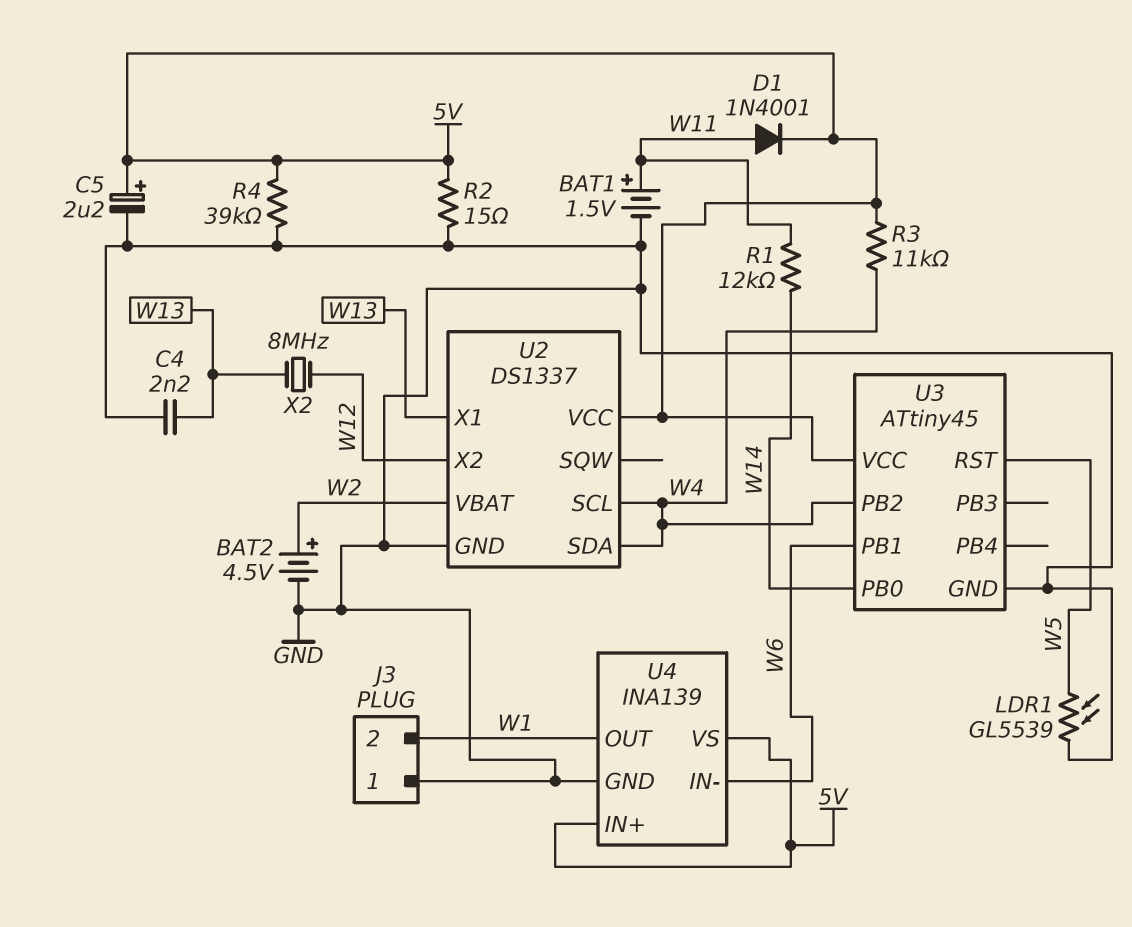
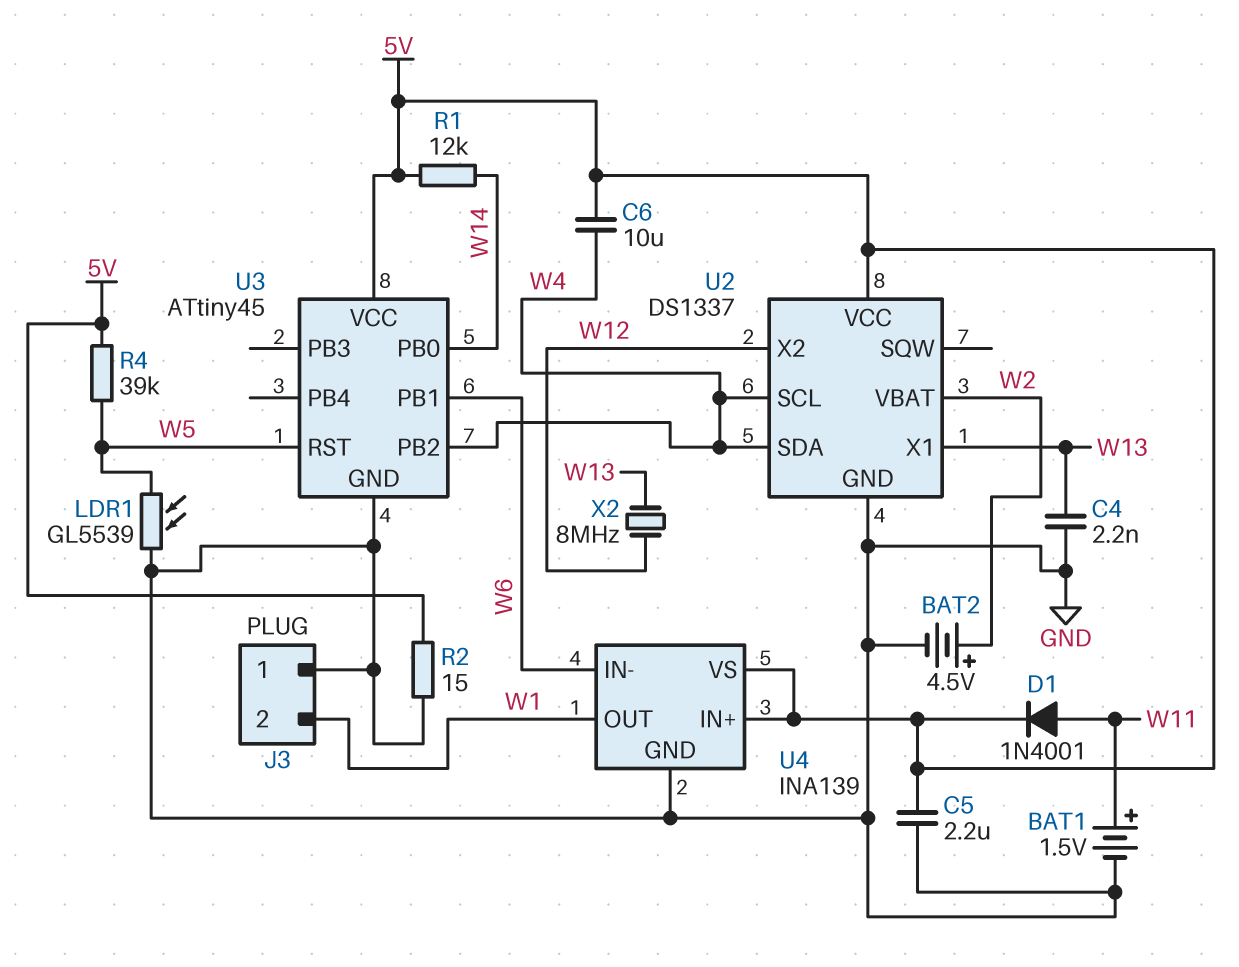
C5: 2.2uF (plus 5V, minus GND) -> 2.2uF (5V, GND)
C6: none -> 10uF (5V, W4)
R1: 12k (W11, W14) -> 12k (5V, W14)
R3: 11k (5V, W4) -> none
R4: 39k (5V, GND) -> 39k (5V, W5)

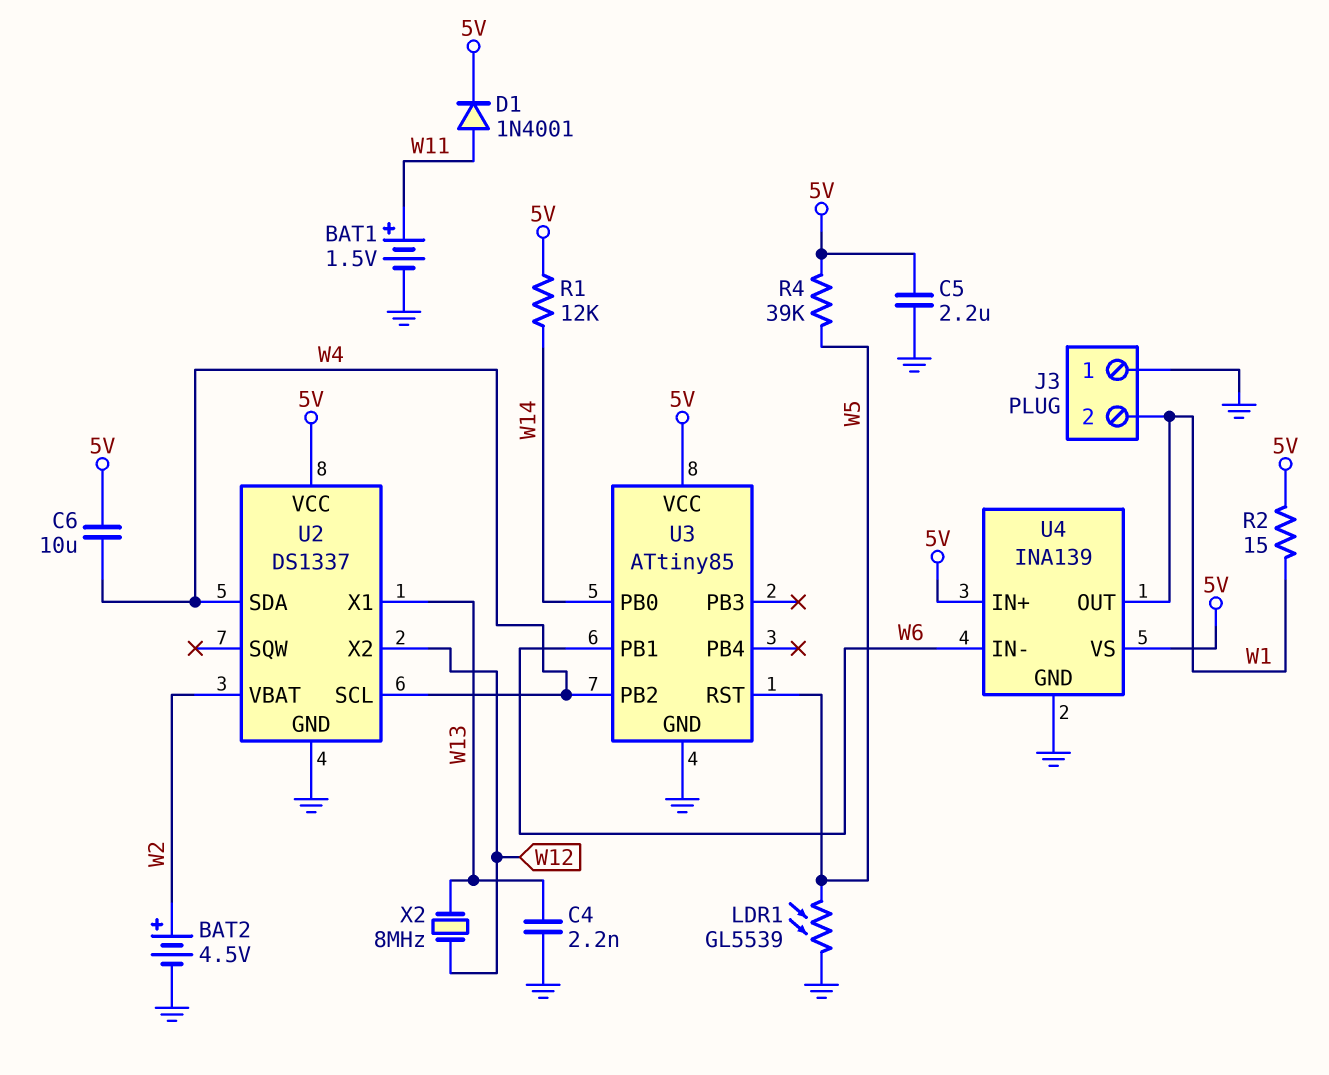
R2: 15 (5V, GND) -> 15 (5V, W1)
U3: ATtiny45 -> ATtiny85

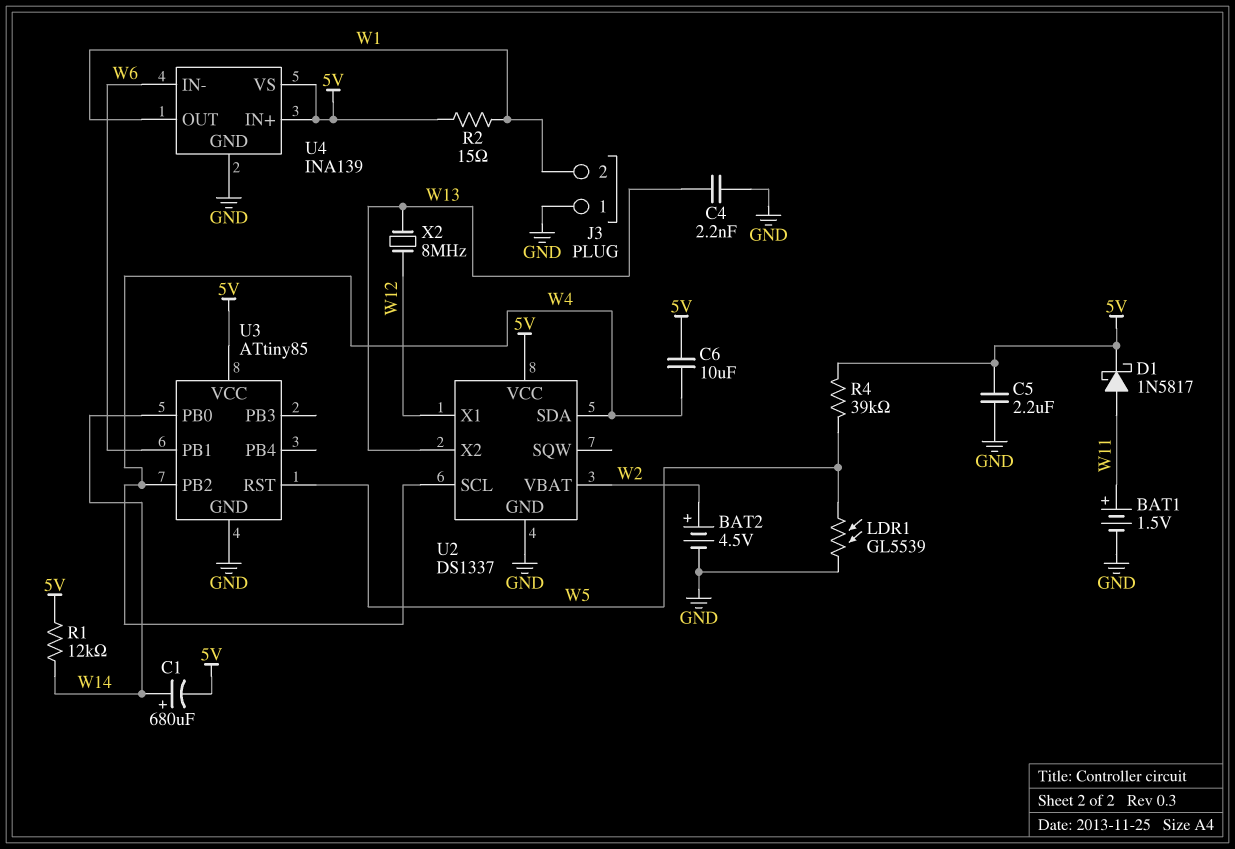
C1: none -> 680uF (plus W14, minus 5V)
D1: diode 1N4001 (A W11, K 5V) -> schottky 1N5817 (A W11, K 5V)
U2 pin X1: W13 -> W12
U2 pin X2: W12 -> W13

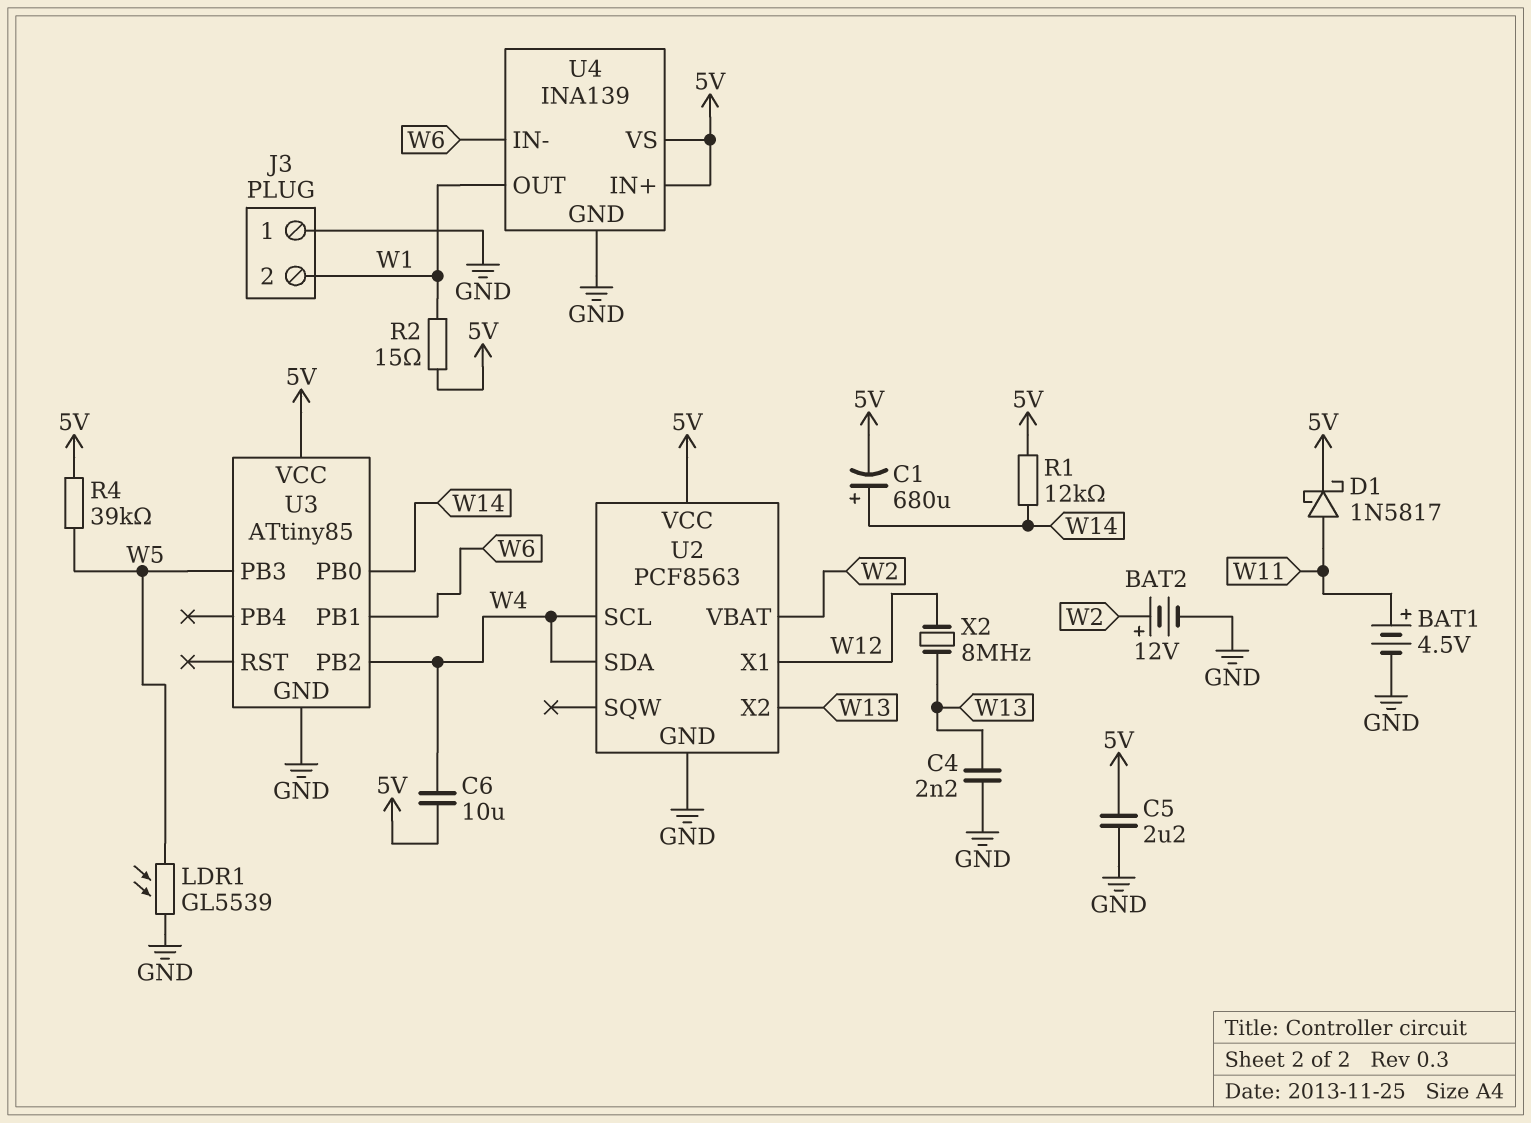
BAT1: 1.5V (plus W11, minus GND) -> 4.5V (plus W11, minus GND)
BAT2: 4.5V (plus W2, minus GND) -> 12V (plus W2, minus GND)
U2: DS1337 -> PCF8563
U3 pin PB3: none -> W5
U3 pin RST: W5 -> none

